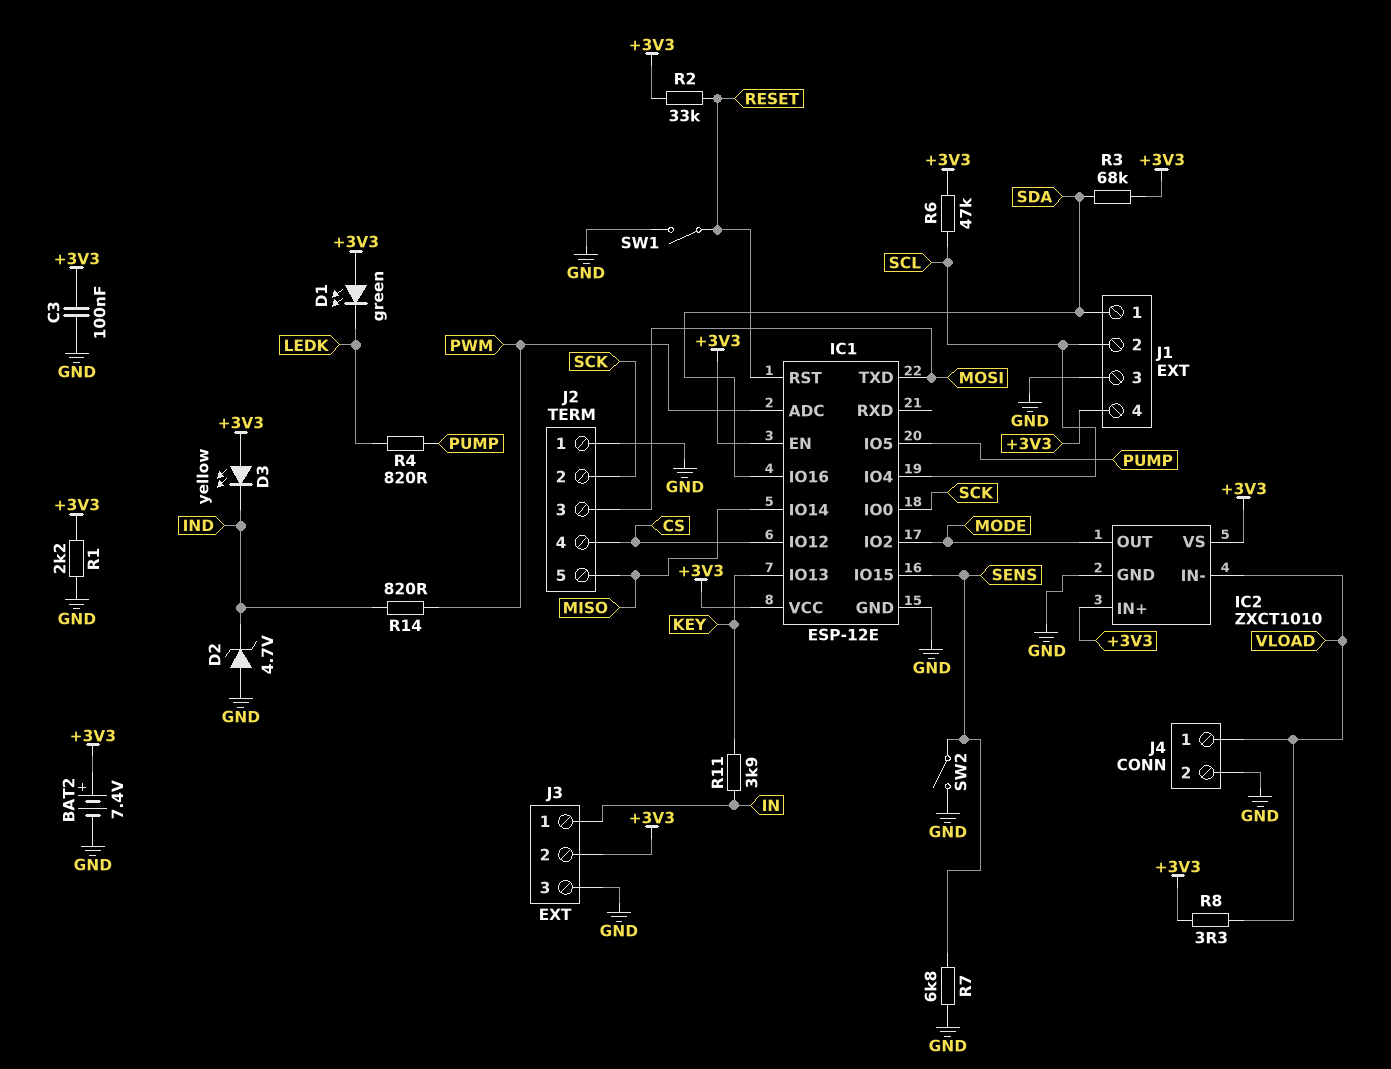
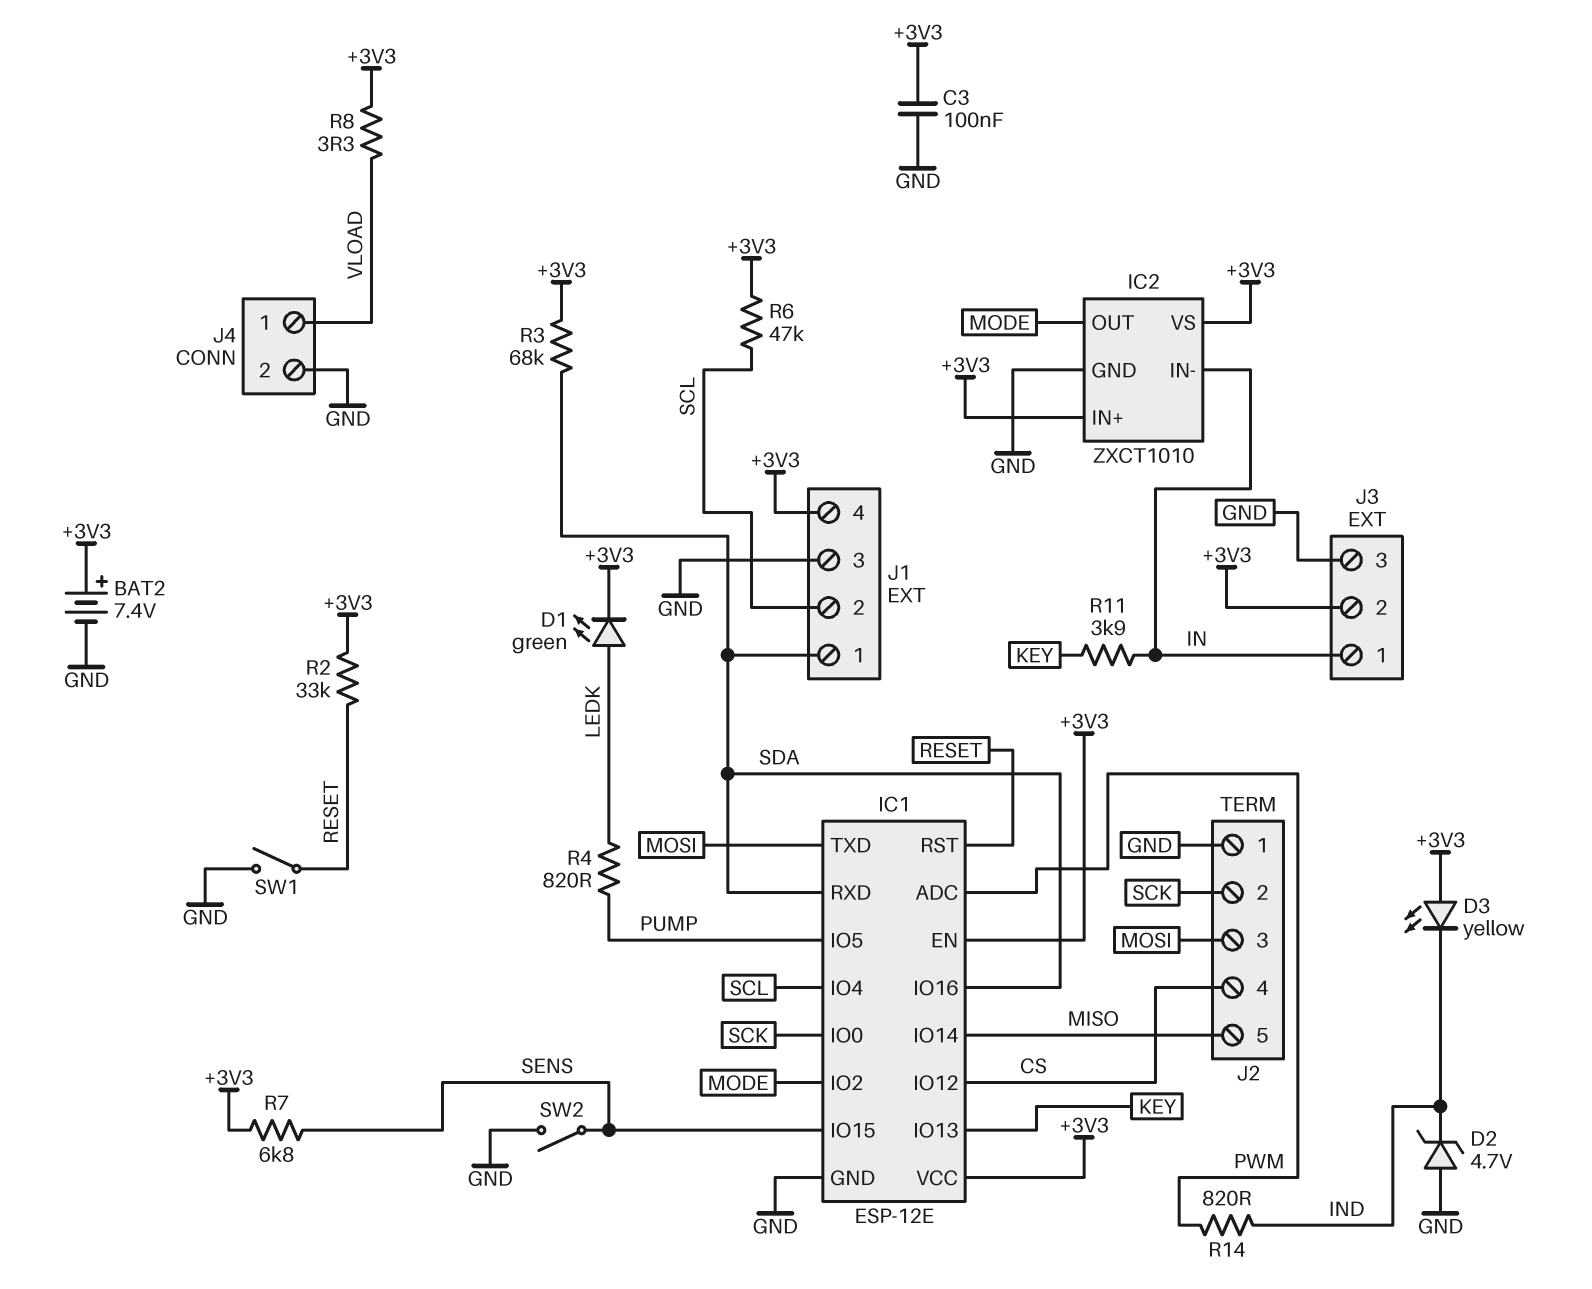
D1: LED green (A +3V3, K LEDK) -> LED green (A LEDK, K +3V3)
IC1 pin RXD: none -> SDA
IC2 pin IN-: VLOAD -> IN
R1: 2.2k (+3V3, GND) -> none
R7: 6.8k (GND, SENS) -> 6.8k (+3V3, SENS)

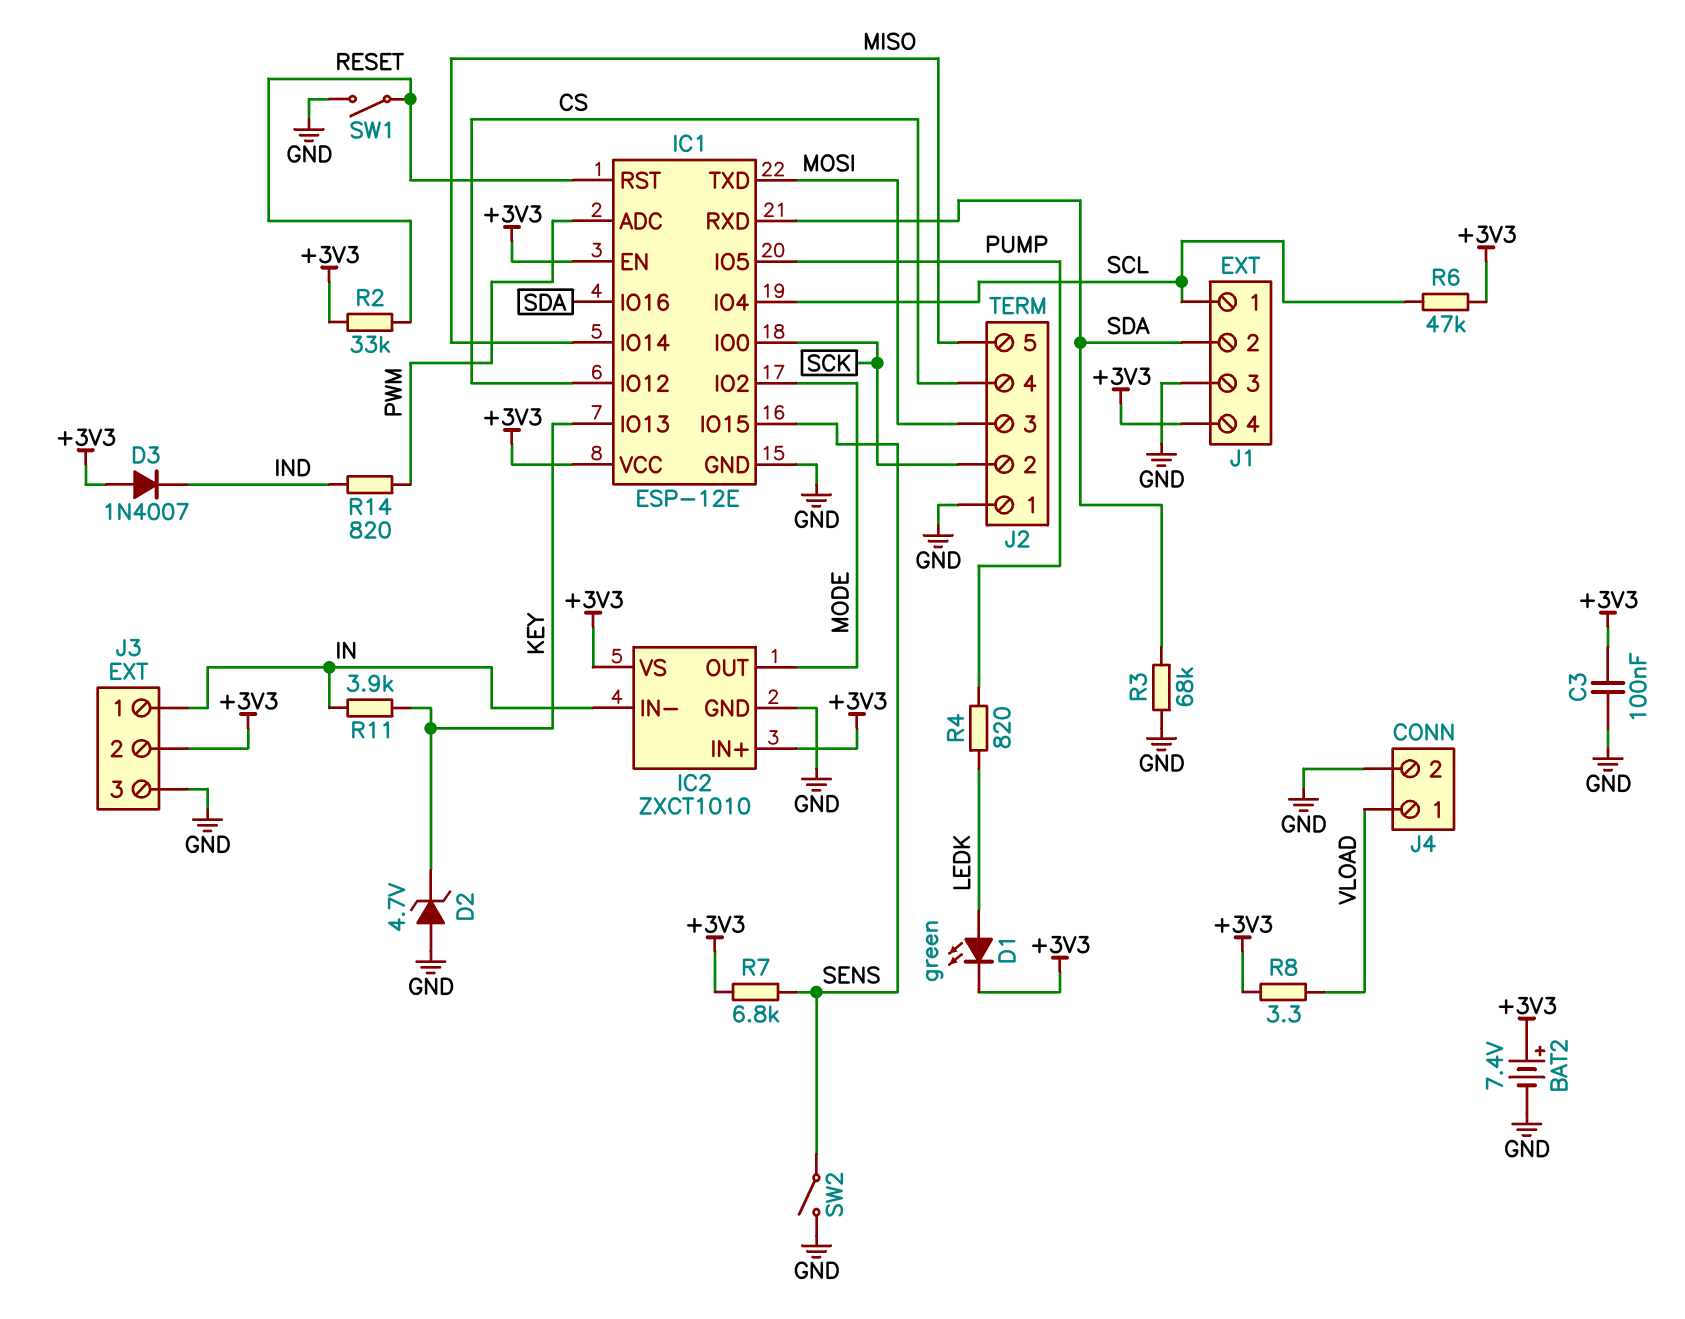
D2: zener 4.7V (A GND, K IND) -> zener 4.7V (A GND, K KEY)
D3: LED yellow (A +3V3, K IND) -> diode 1N4007 (A +3V3, K IND)
J1 pin 1: SDA -> SCL
J1 pin 2: SCL -> SDA
R3: 68k (+3V3, SDA) -> 68k (GND, SDA)

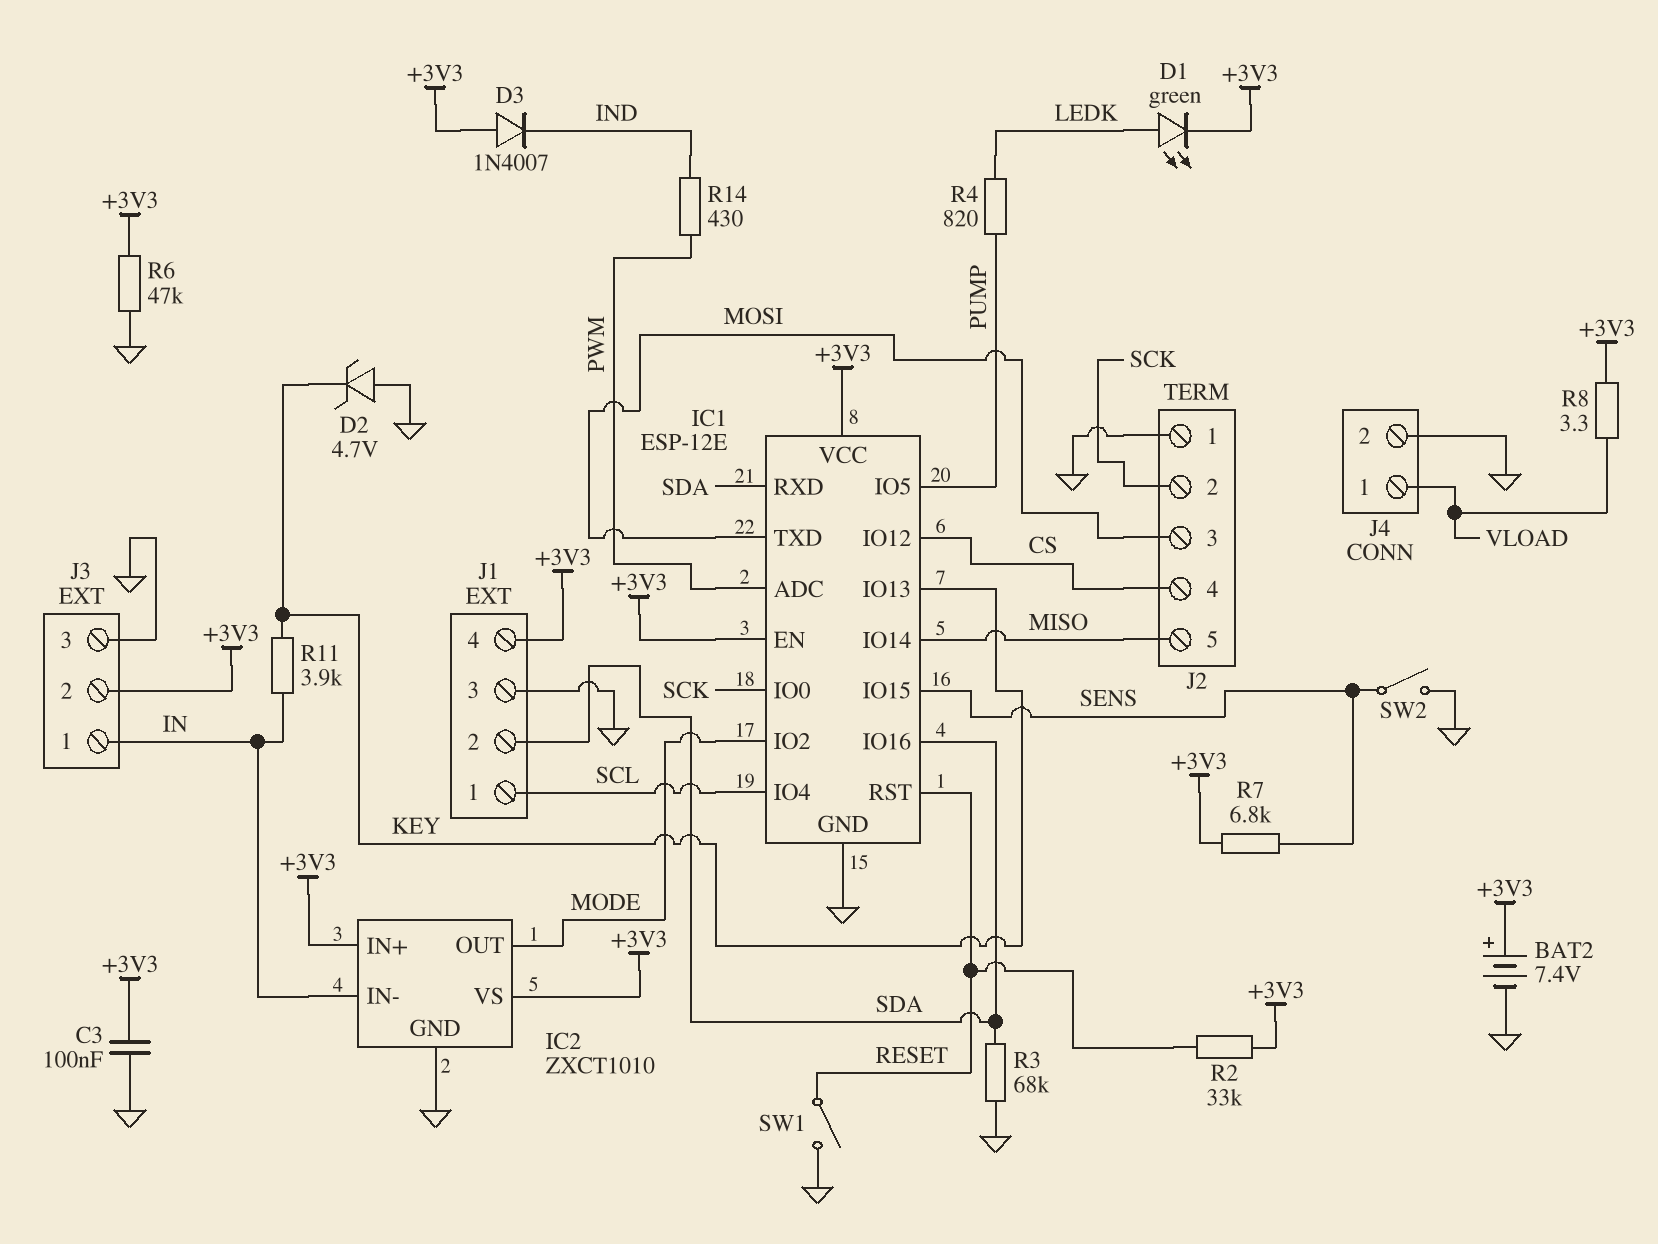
R6: 47k (+3V3, SCL) -> 47k (+3V3, GND)
R14: 820 (IND, PWM) -> 430 (IND, PWM)

